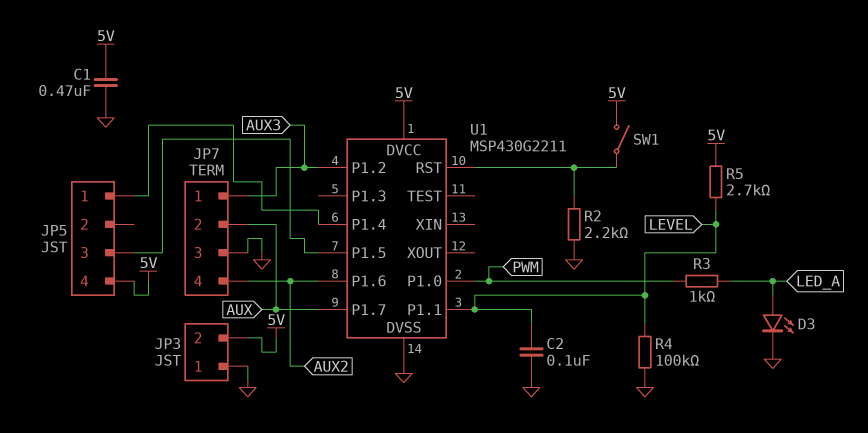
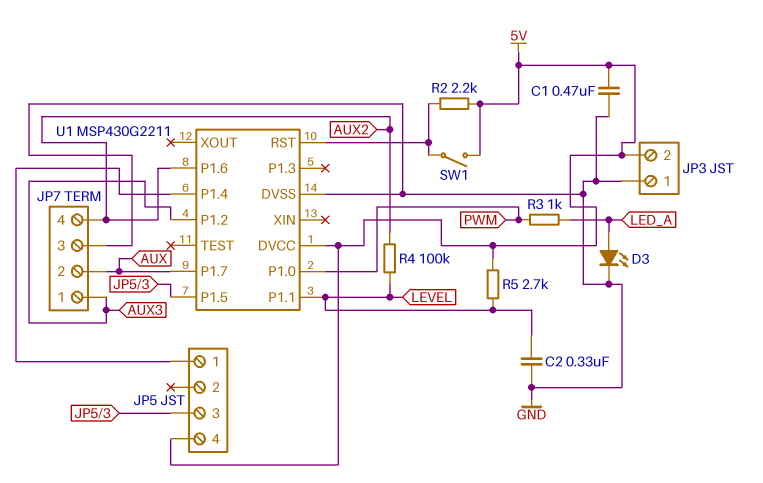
C2: 100nF (GND, LEVEL) -> 330nF (GND, LEVEL)
R2: 2.2k (GND, U1/RST) -> 2.2k (5V, U1/RST)
R4: 100k (GND, LEVEL) -> 100k (AUX2, LEVEL)

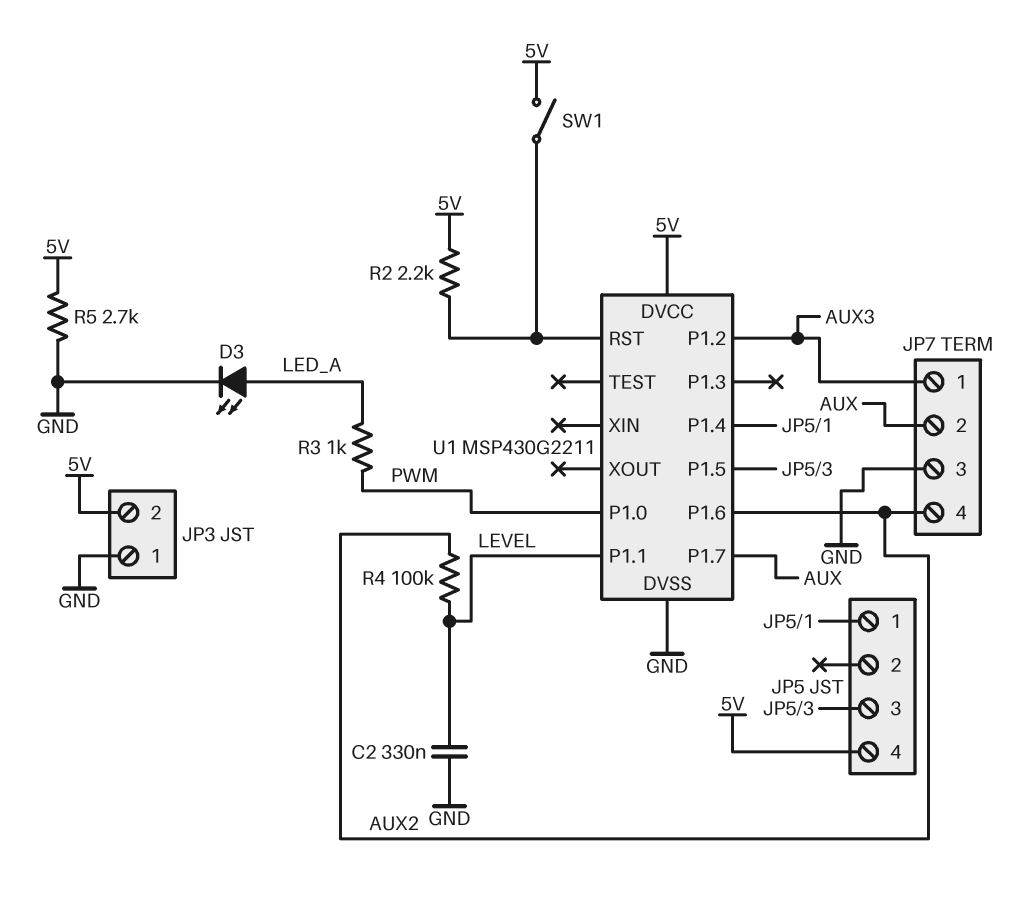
C1: 470nF (5V, GND) -> none
R5: 2.7k (5V, LEVEL) -> 2.7k (5V, GND)

